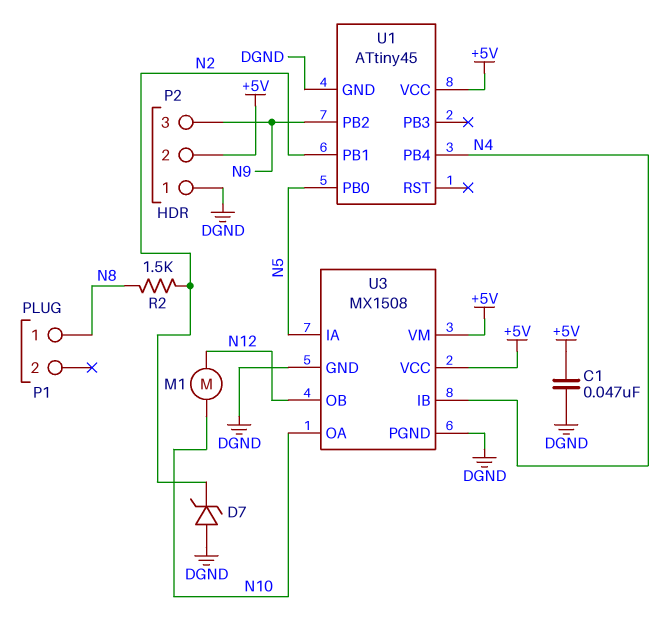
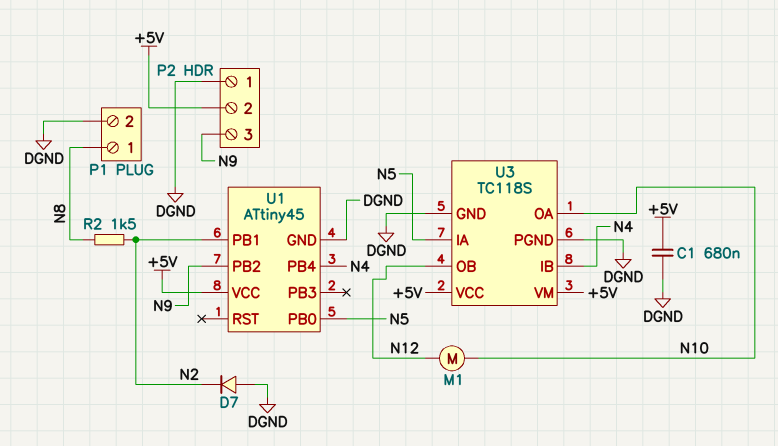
C1: 47nF (+5V, DGND) -> 680nF (+5V, DGND)
D7: zener (A DGND, K N2) -> diode (A DGND, K N2)
P1 pin 2: none -> DGND
U3: MX1508 -> TC118S

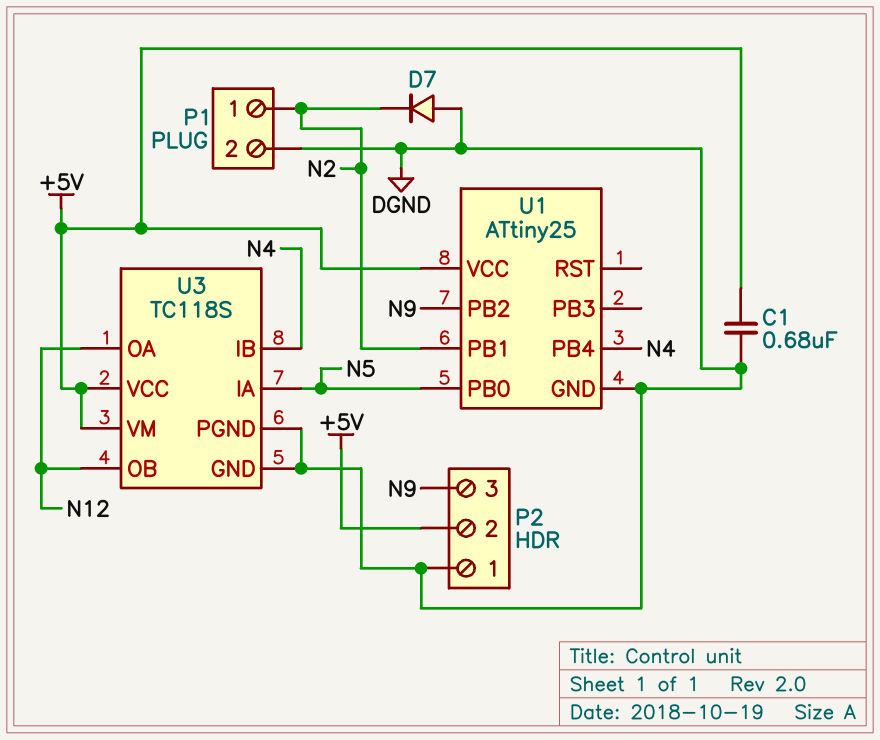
M1: motor (N10, N12) -> none
P1 pin 1: N8 -> N2
R2: 1.5k (N2, N8) -> none
U1: ATtiny45 -> ATtiny25
U3 pin OA: N10 -> N12

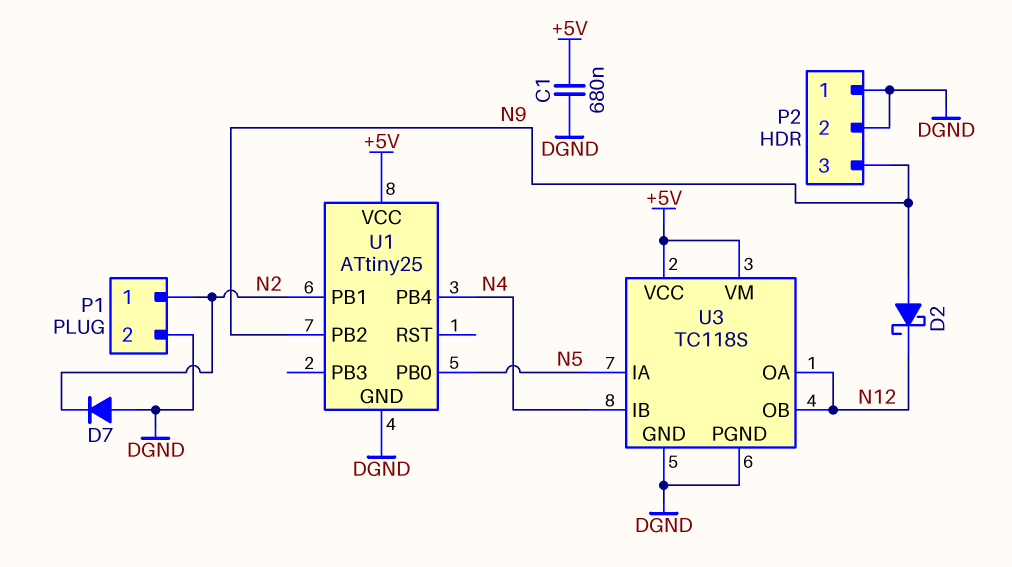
D2: none -> schottky (A N9, K N12)
P2 pin 2: +5V -> DGND

